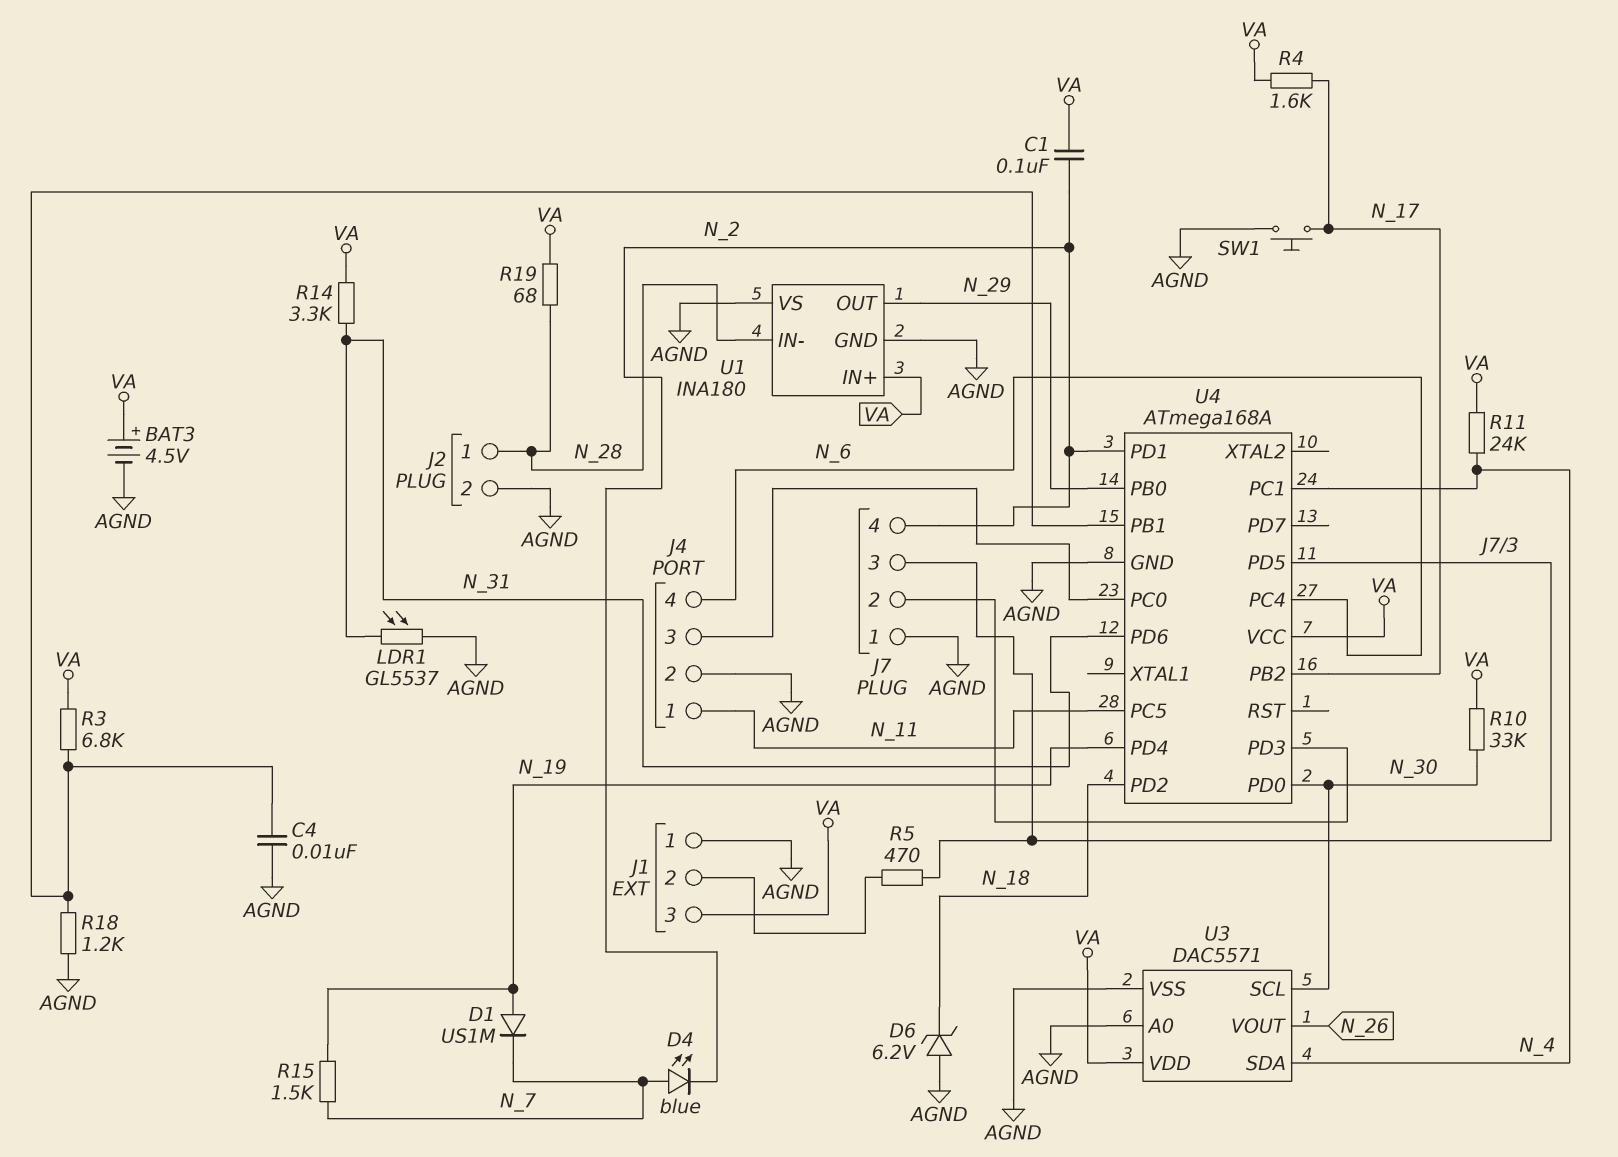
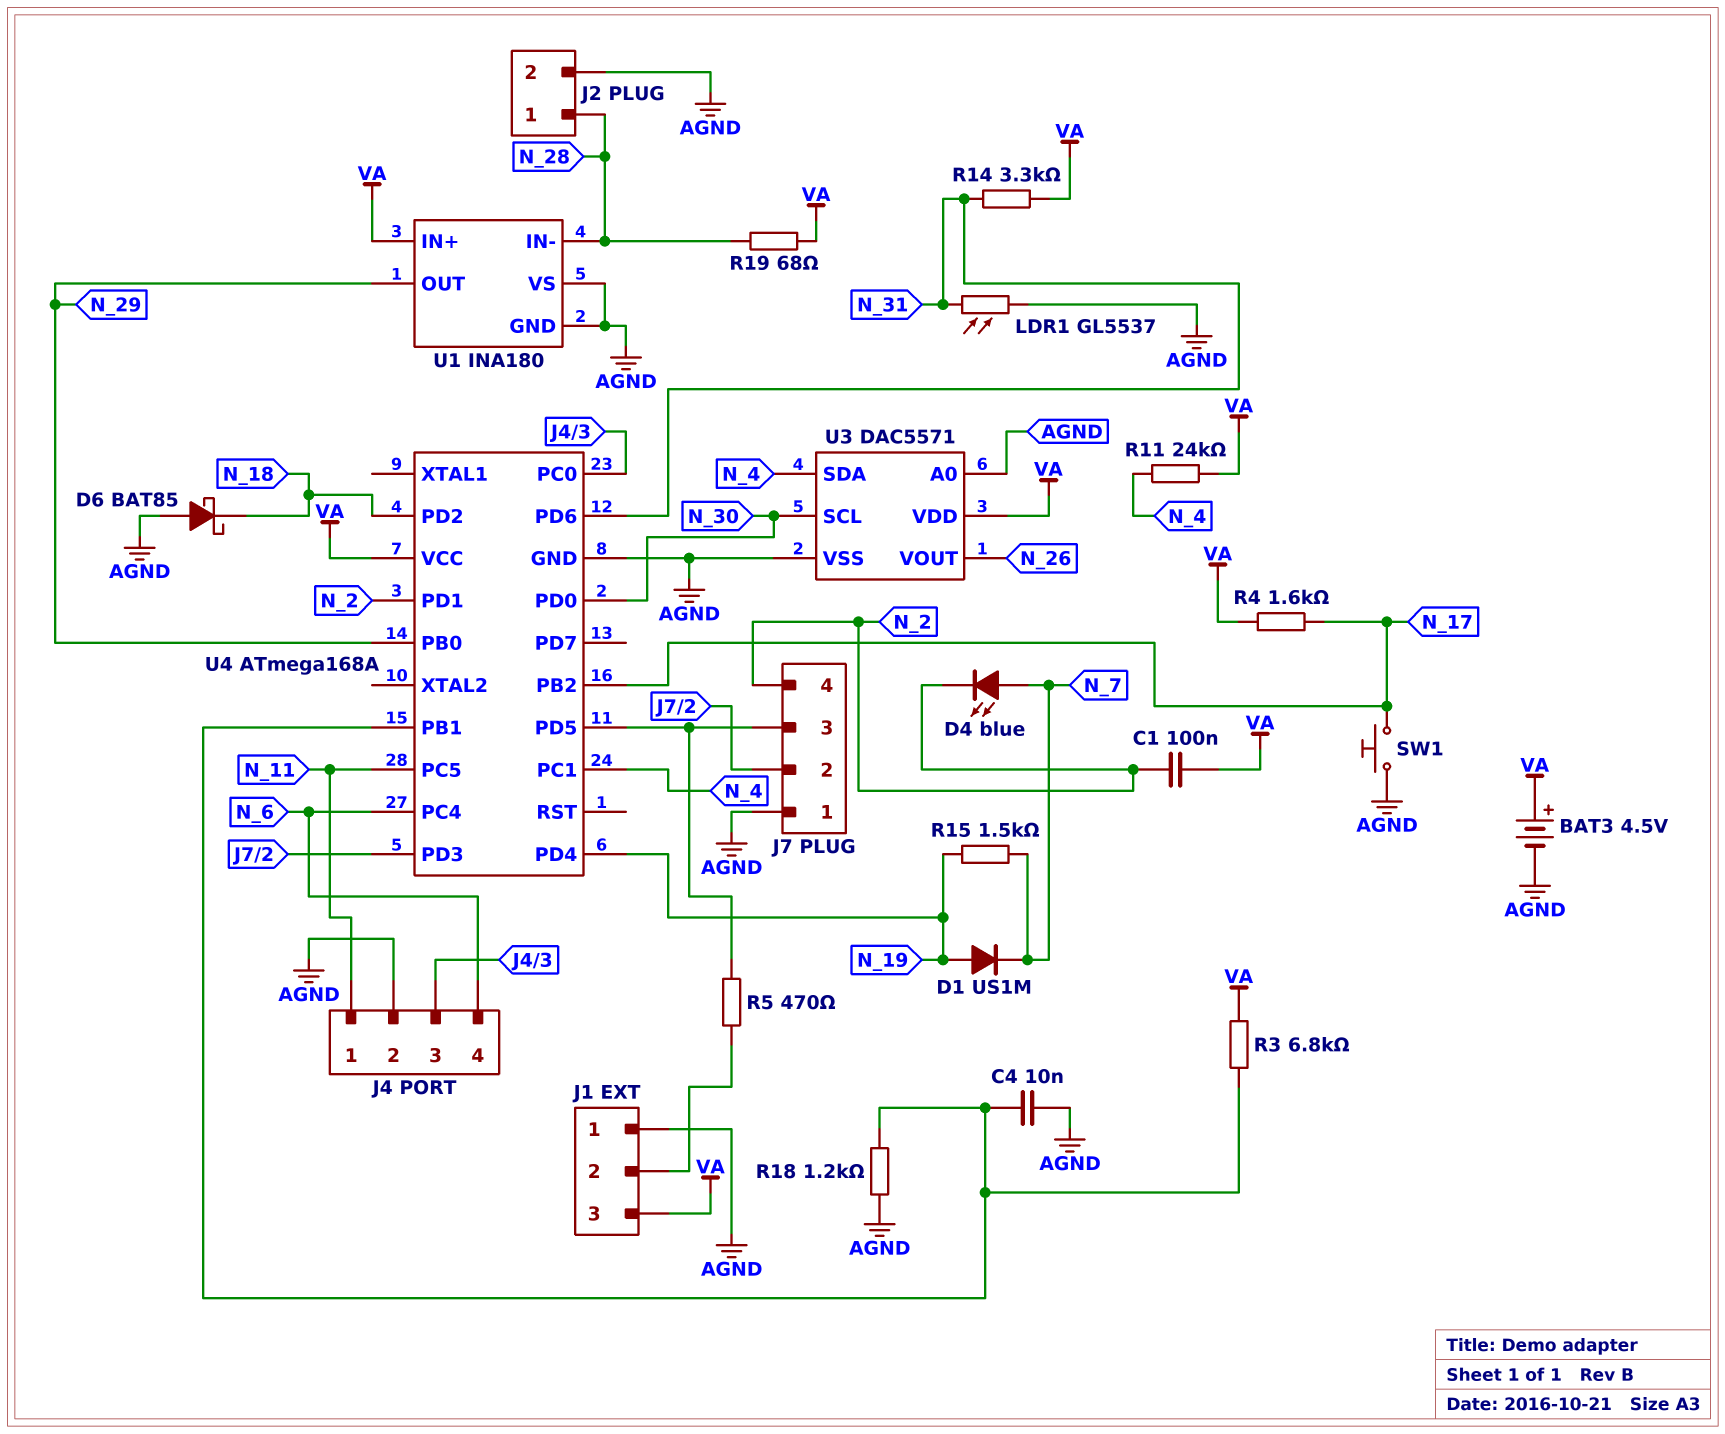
D6: zener 6.2V (A AGND, K N_18) -> schottky BAT85 (A AGND, K N_18)
R10: 33k (N_30, VA) -> none

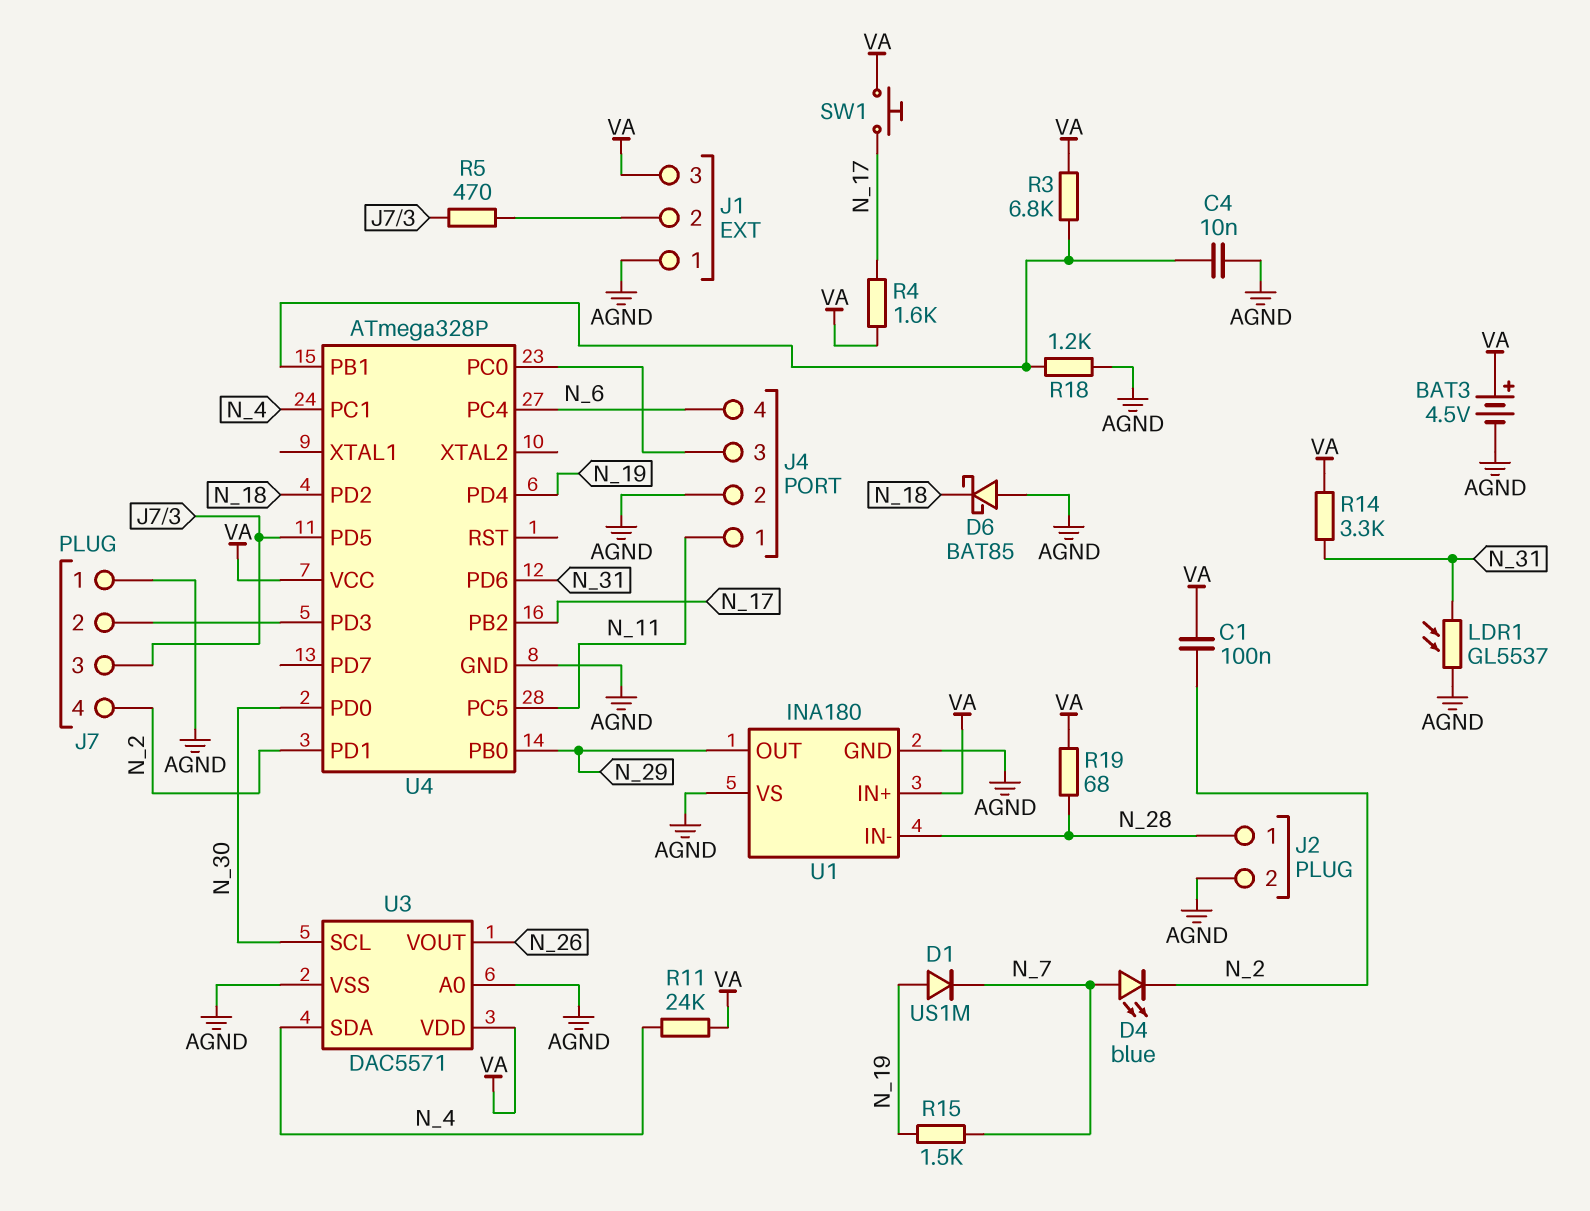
SW1: button (AGND, N_17) -> button (N_17, VA)
U4: ATmega168A -> ATmega328P

